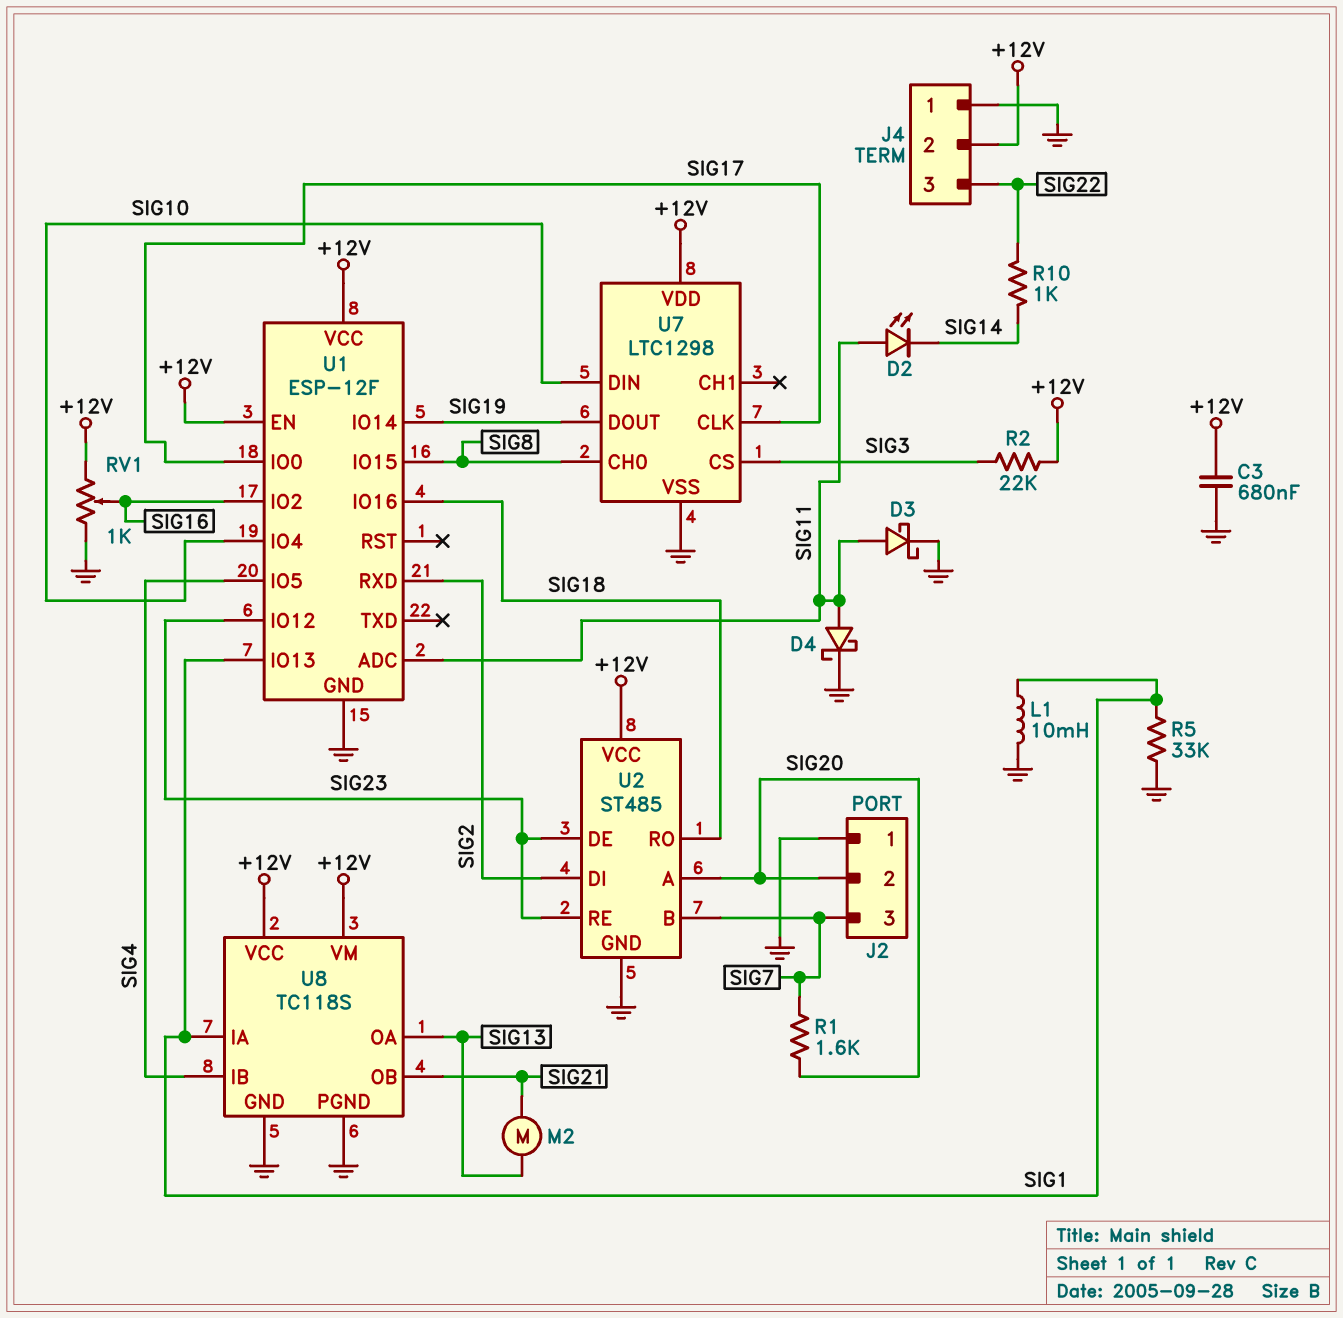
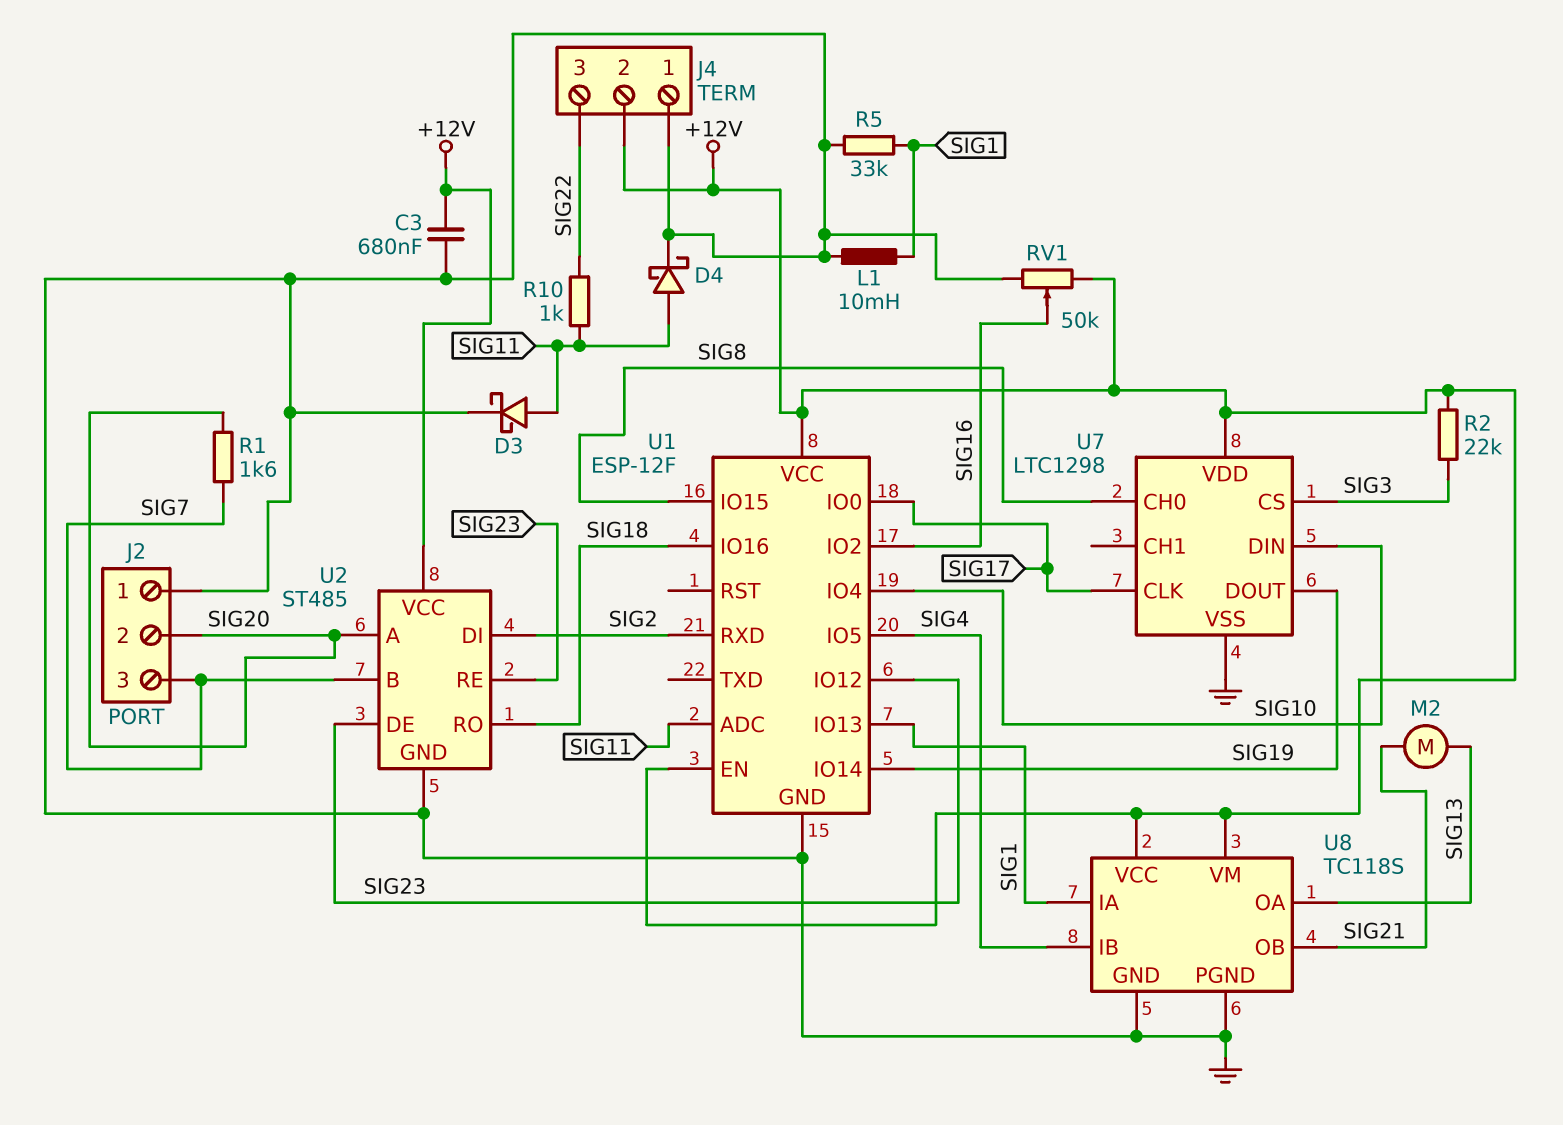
D2: LED (A SIG11, K SIG14) -> none
R10: 1k (SIG14, SIG22) -> 1k (SIG11, SIG22)
RV1: 1k (+12V, GND, wiper SIG16) -> 50k (+12V, GND, wiper SIG16)

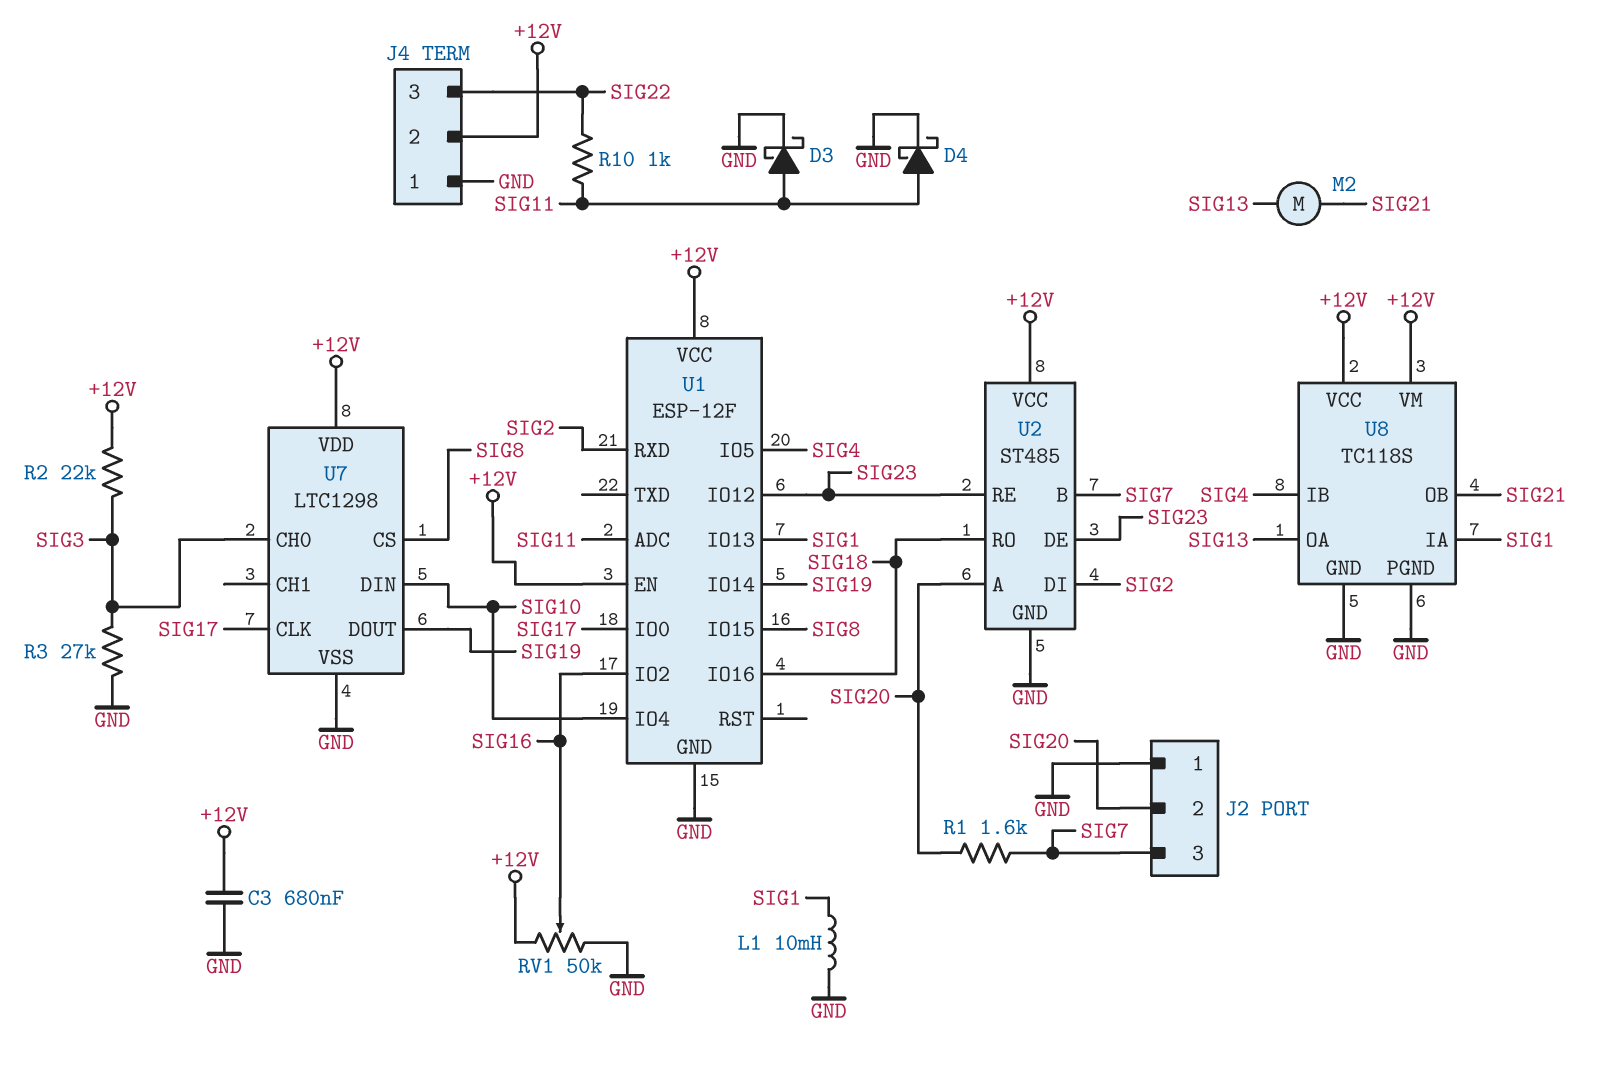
R3: none -> 27k (GND, SIG3)
R5: 33k (GND, SIG1) -> none
U7 pin CH0: SIG8 -> SIG3
U7 pin CS: SIG3 -> SIG8

